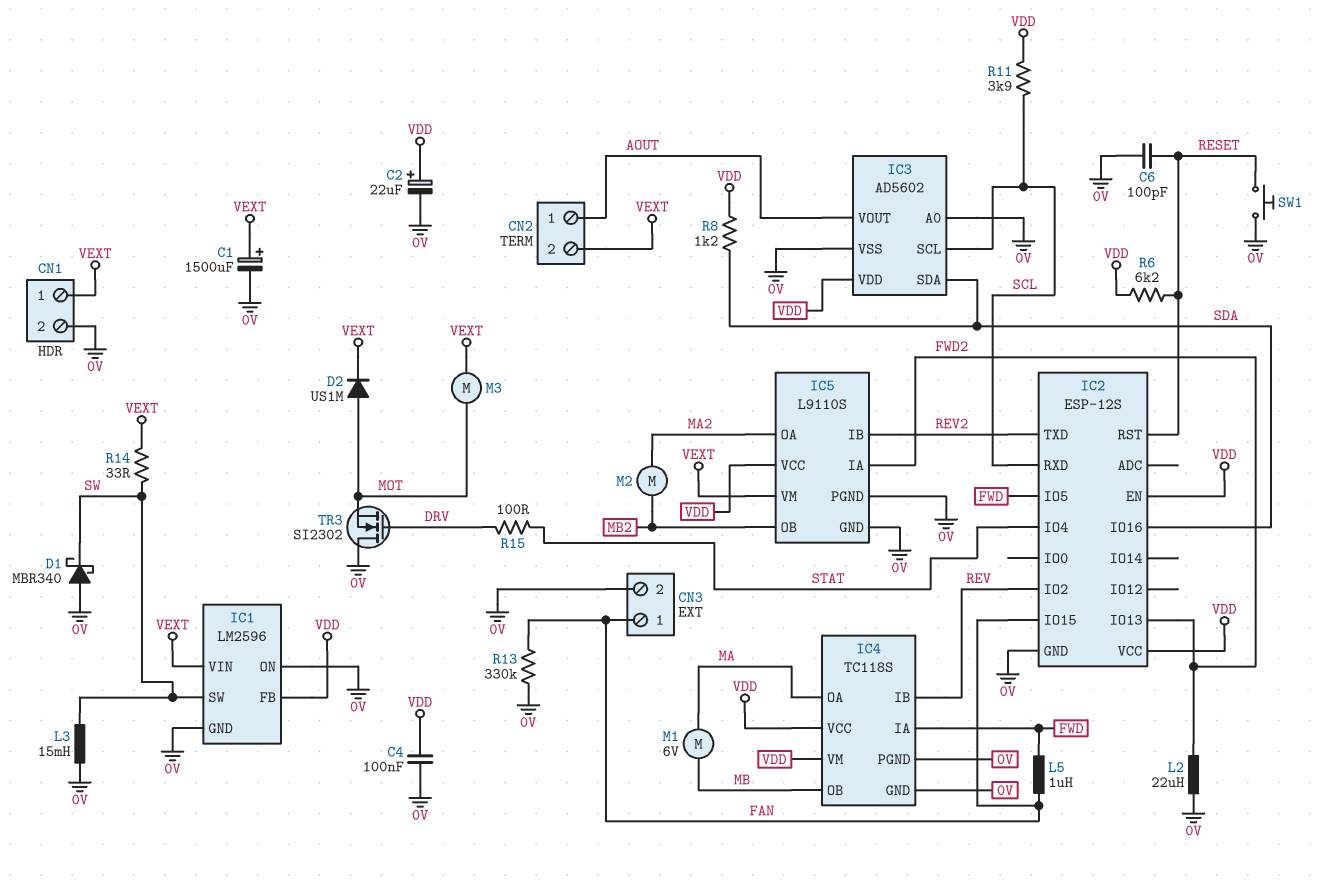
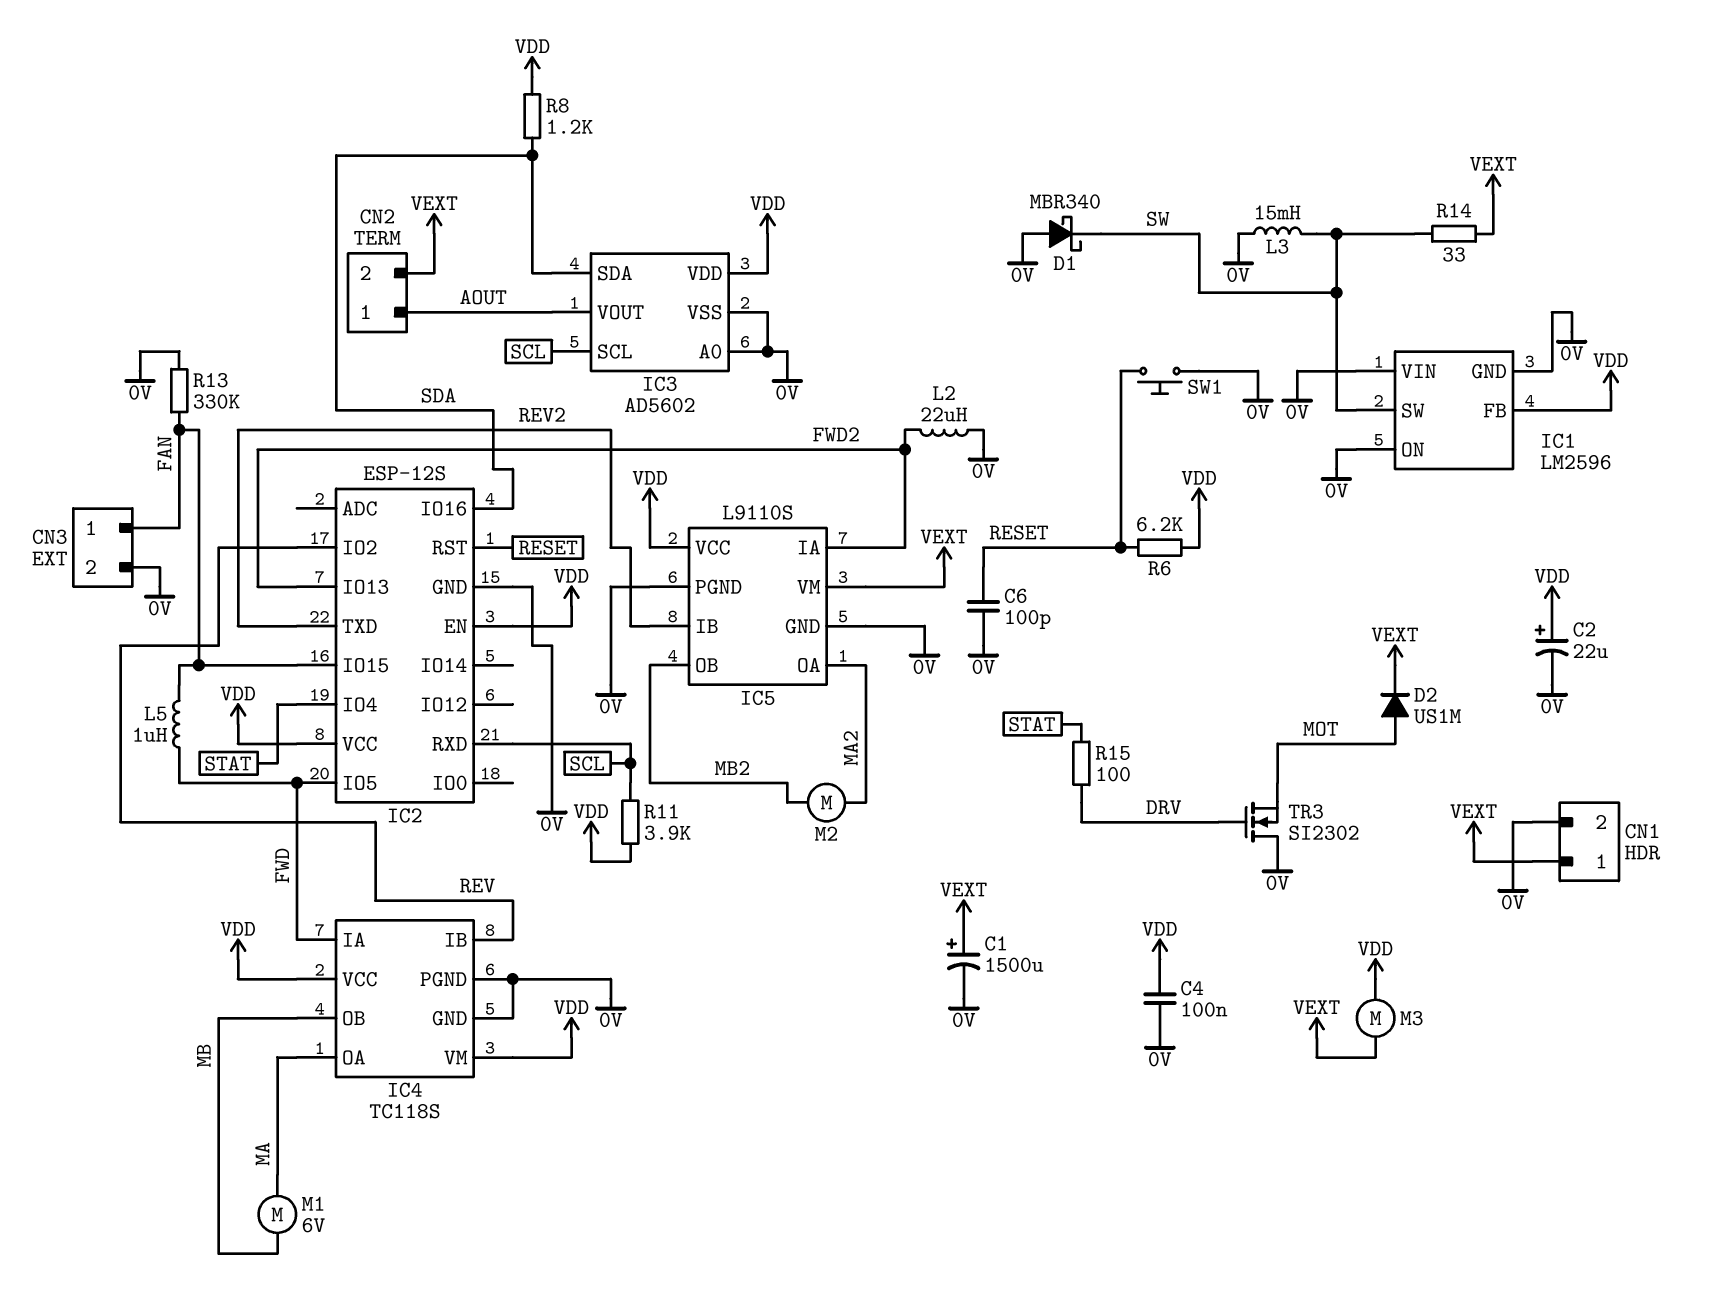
IC1 pin VIN: VEXT -> 0V
M3: motor (MOT, VEXT) -> motor (VDD, VEXT)

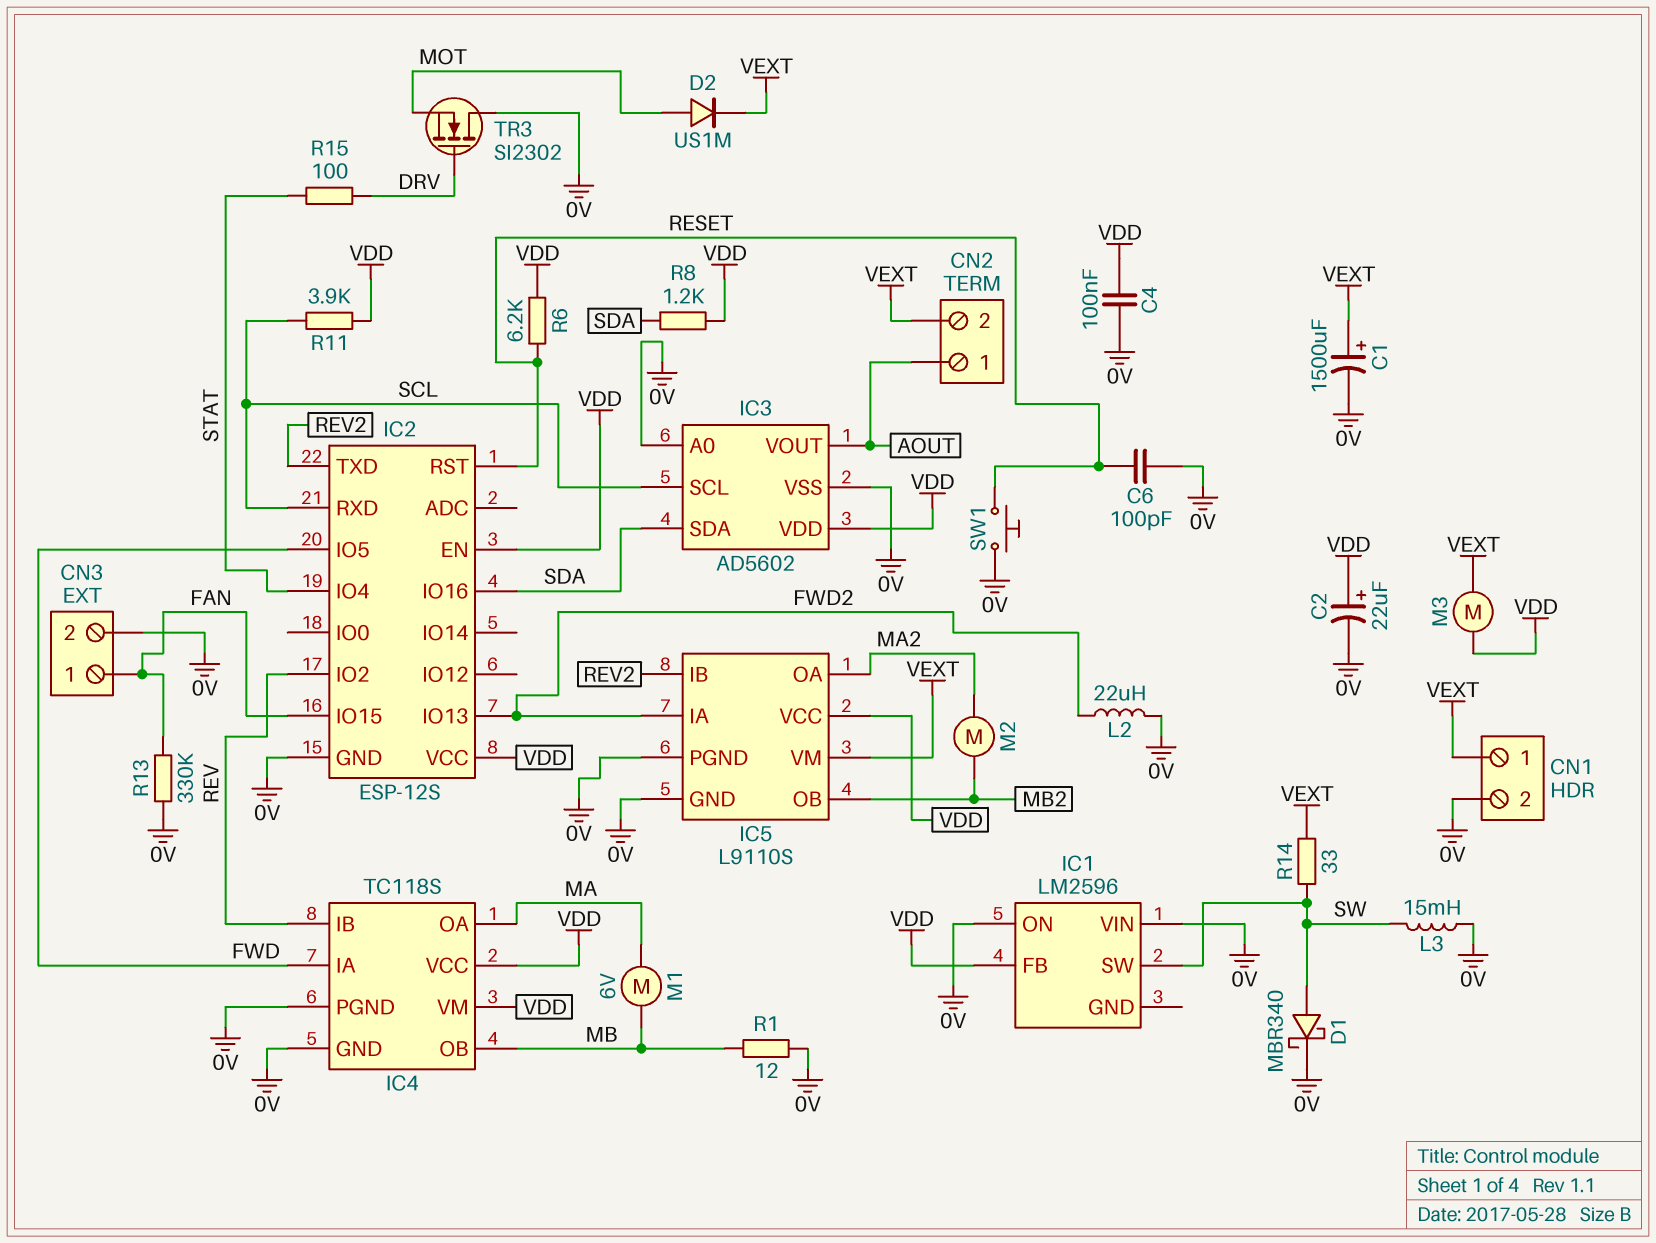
D1: schottky MBR340 (A 0V, K SW) -> schottky MBR340 (A SW, K 0V)
IC1 pin GND: 0V -> none
L5: 1uH (FAN, FWD) -> none
R1: none -> 12 (0V, MB)

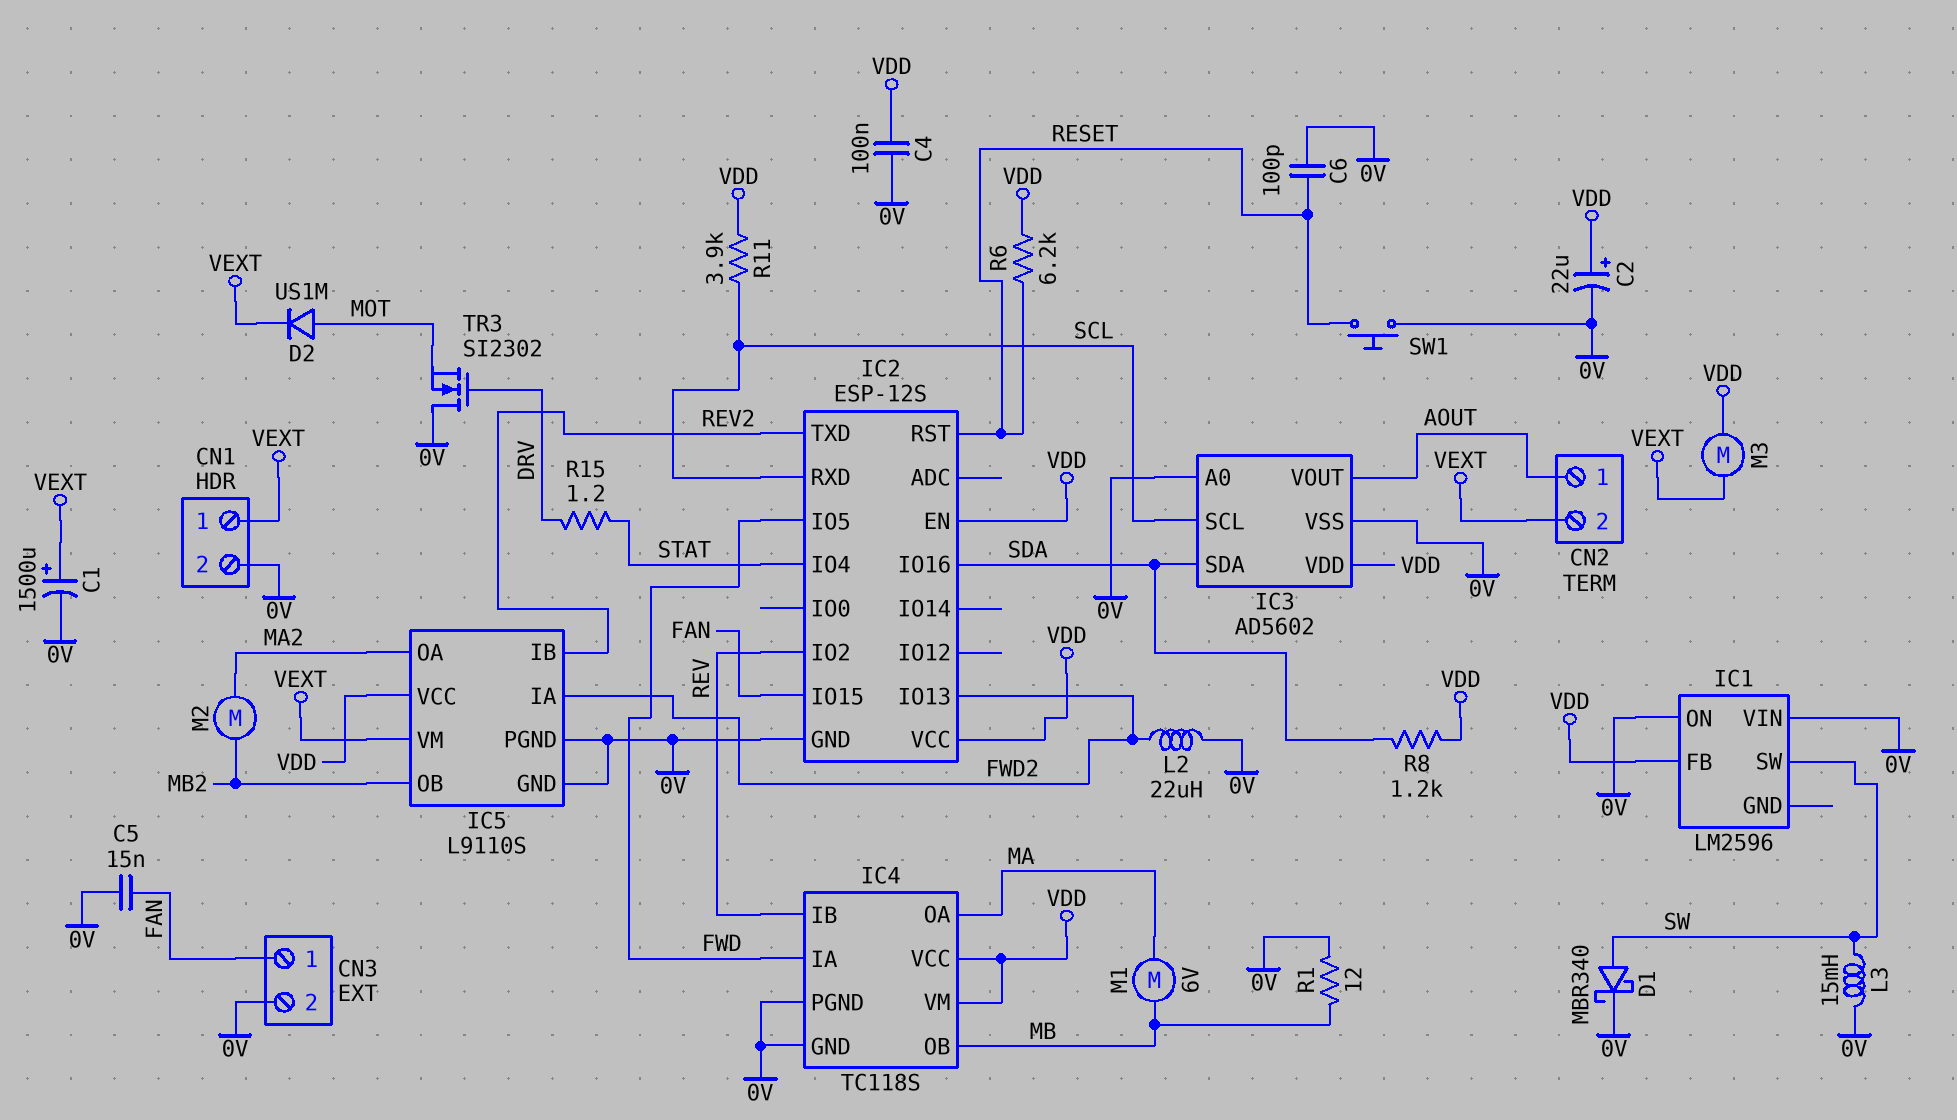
C5: none -> 15nF (0V, FAN)
R13: 330k (0V, FAN) -> none
R14: 33 (SW, VEXT) -> none
R15: 100 (DRV, STAT) -> 1.2 (DRV, STAT)

